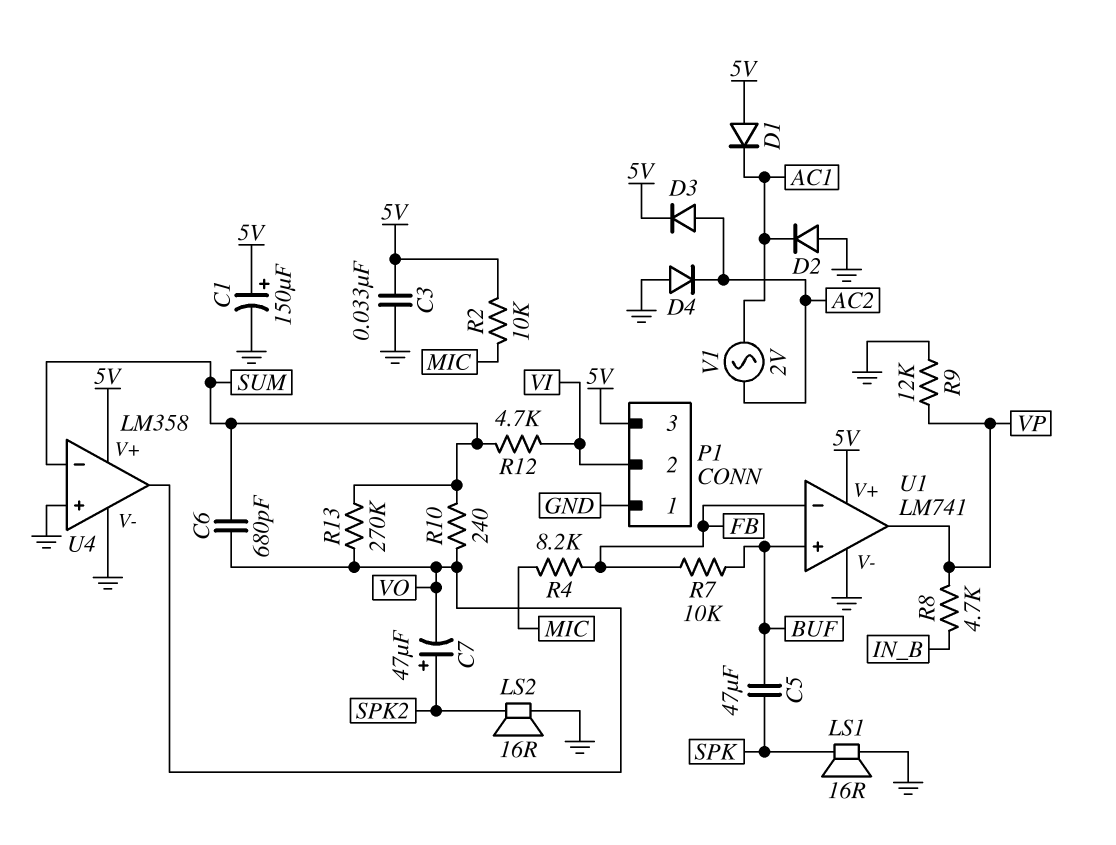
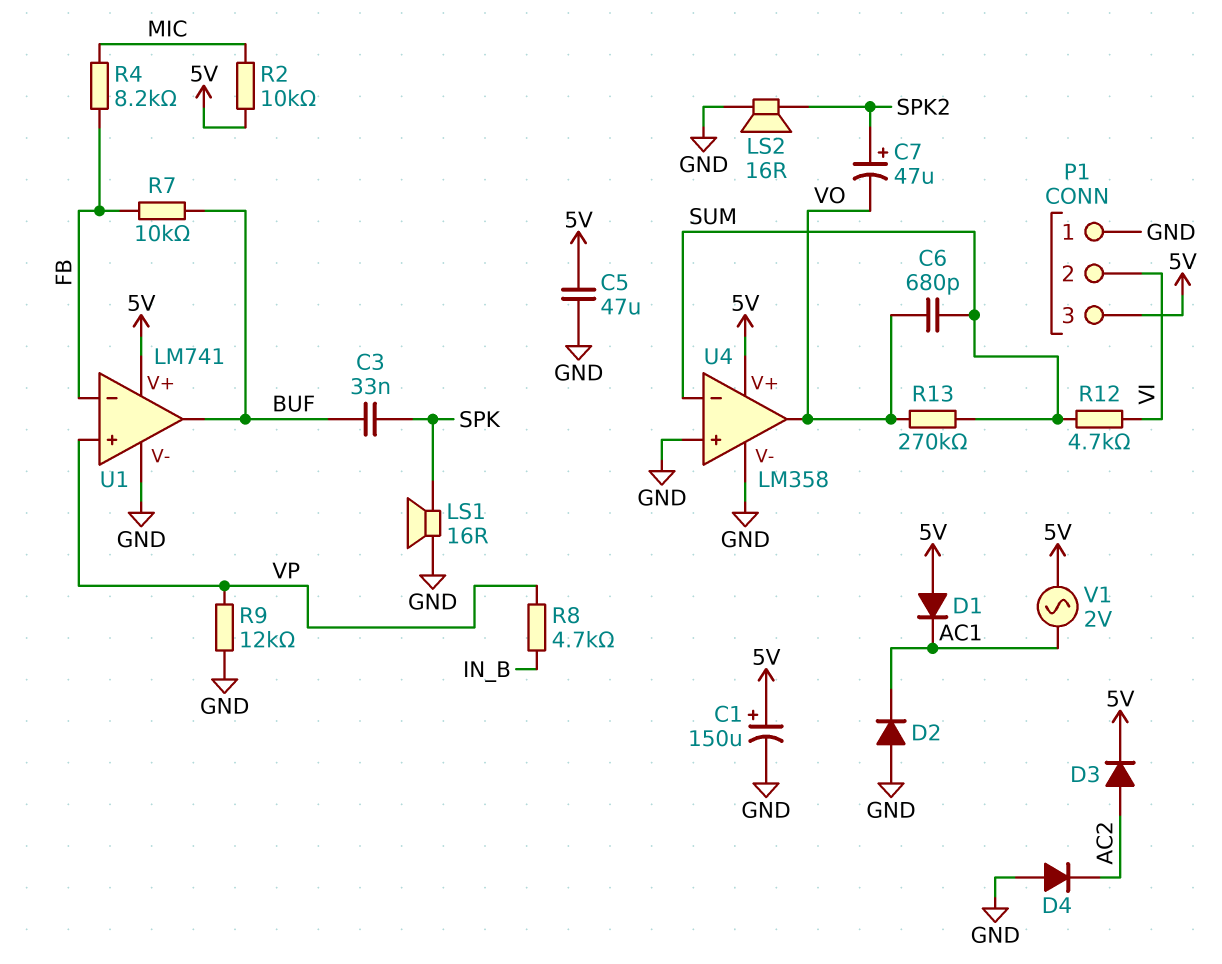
C3: 33nF (5V, GND) -> 33nF (BUF, SPK)
C5: 47uF (BUF, SPK) -> 47uF (5V, GND)
R10: 240 (SUM, VO) -> none
U1 pin in+: BUF -> VP
U1 pin out: VP -> BUF
V1: AC 2V (AC1, AC2) -> AC 2V (5V, AC1)

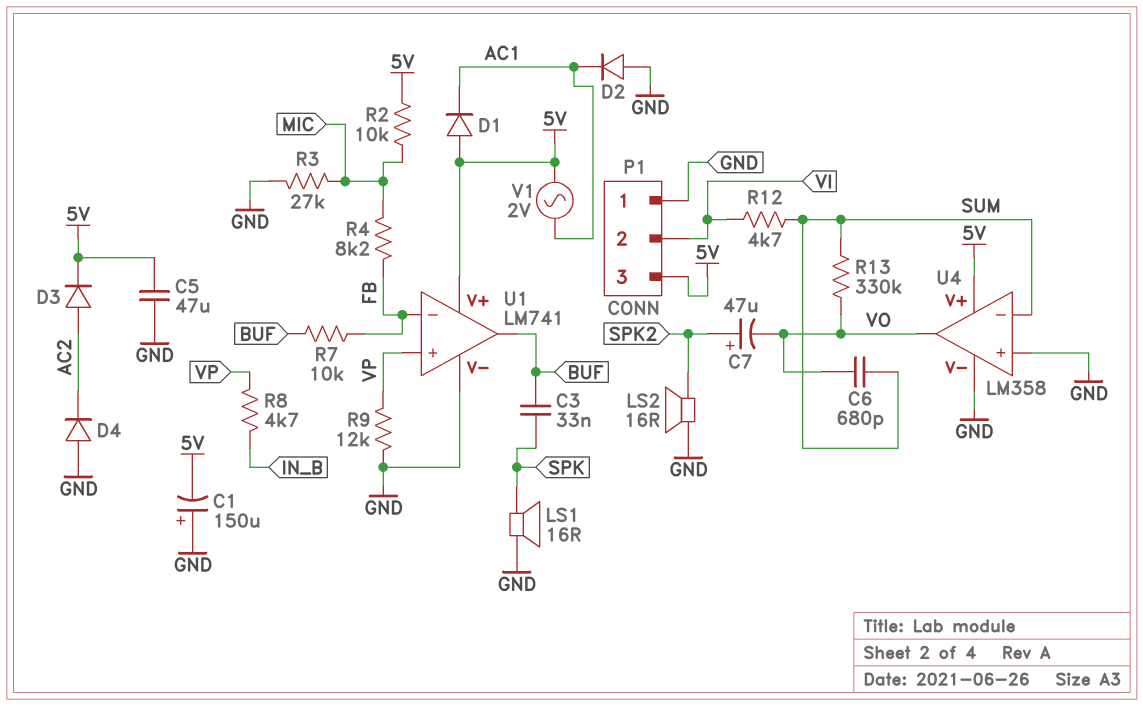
C1: 150uF (plus 5V, minus GND) -> 150uF (plus GND, minus 5V)
R3: none -> 27k (GND, MIC)
R13: 270k (SUM, VO) -> 330k (SUM, VO)

